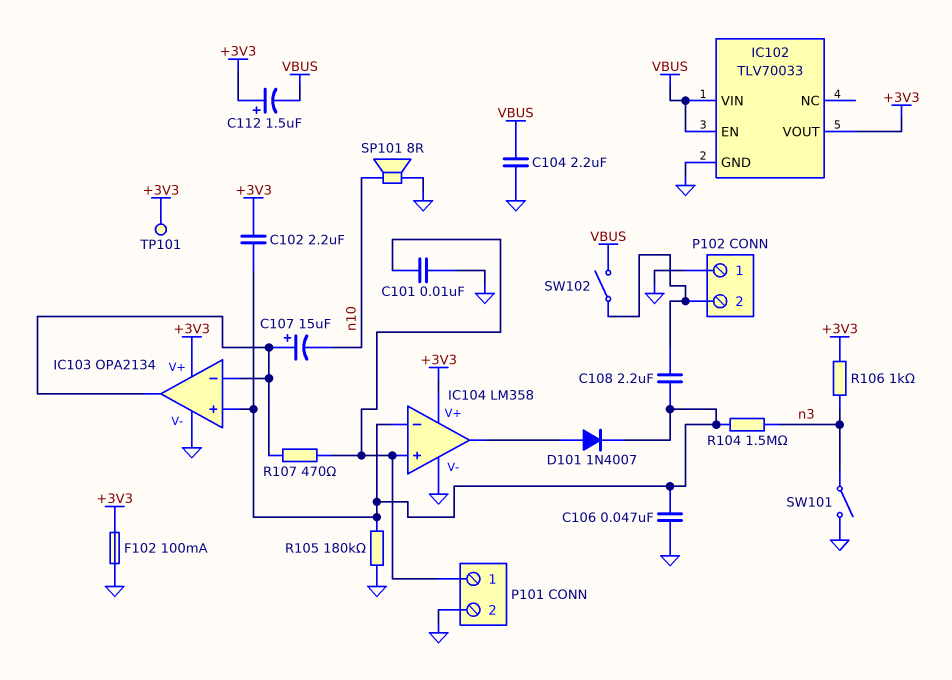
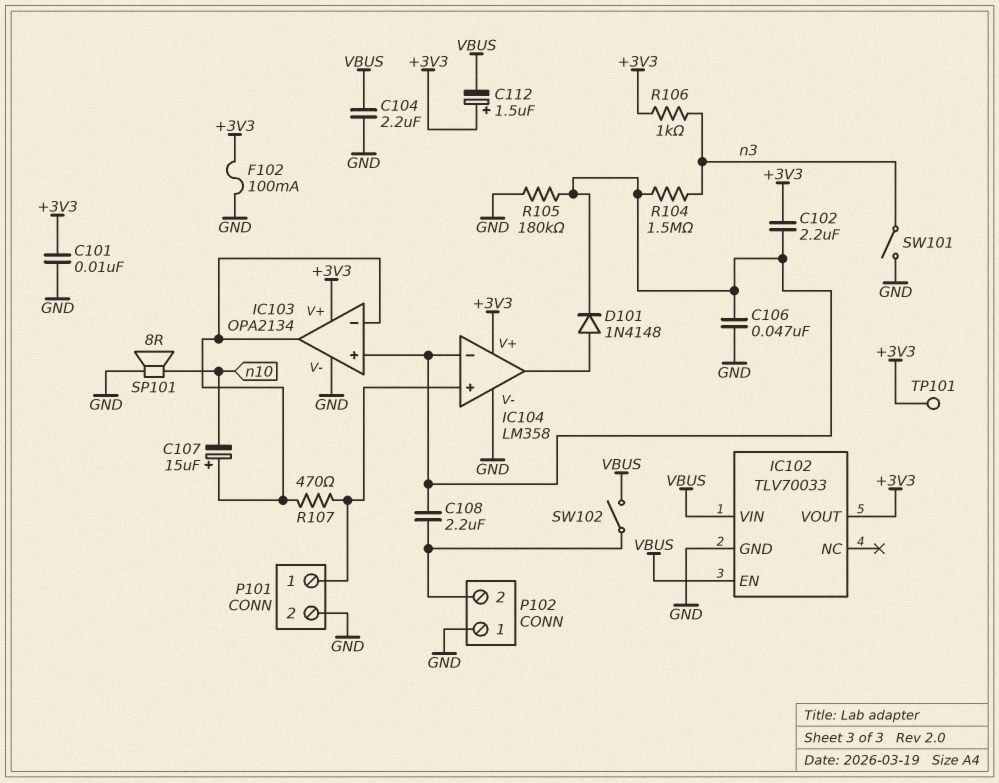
C101: 10nF (GND, IC104/in+) -> 10nF (+3V3, GND)
D101: diode 1N4007 (A IC104/out, K IC103/in+) -> diode 1N4148 (A IC104/out, K IC103/in+)

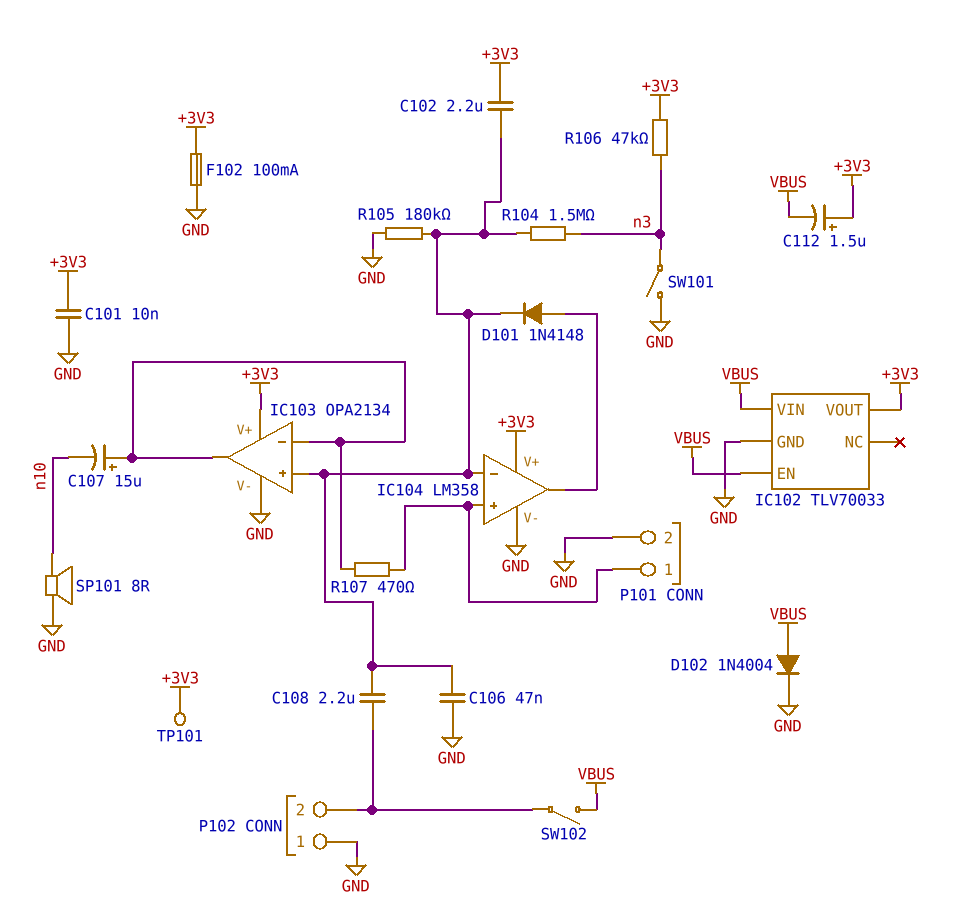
C104: 2.2uF (GND, VBUS) -> none
D102: none -> diode 1N4004 (A VBUS, K GND)
R106: 1k (+3V3, n3) -> 47k (+3V3, n3)

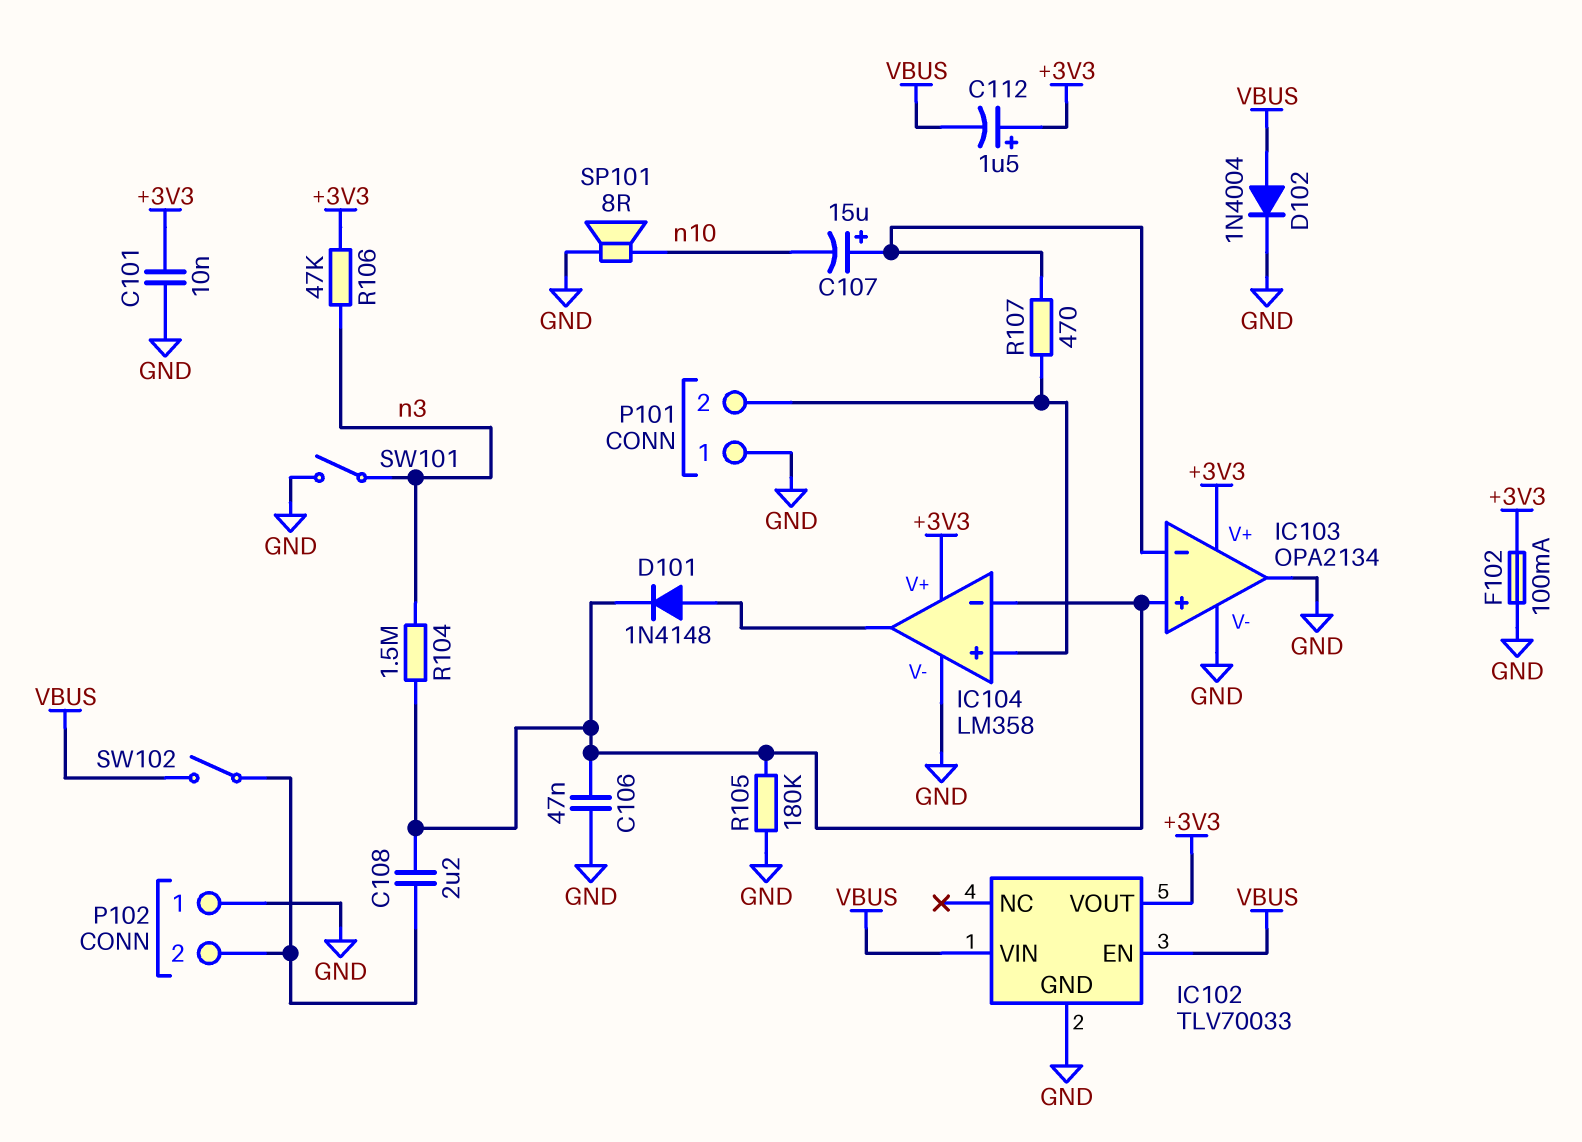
C102: 2.2uF (+3V3, IC103/in+) -> none
IC103 pin out: IC103/in- -> GND
P101 pin 1: IC104/in+ -> GND
P101 pin 2: GND -> IC104/in+
TP101: test point (+3V3) -> none

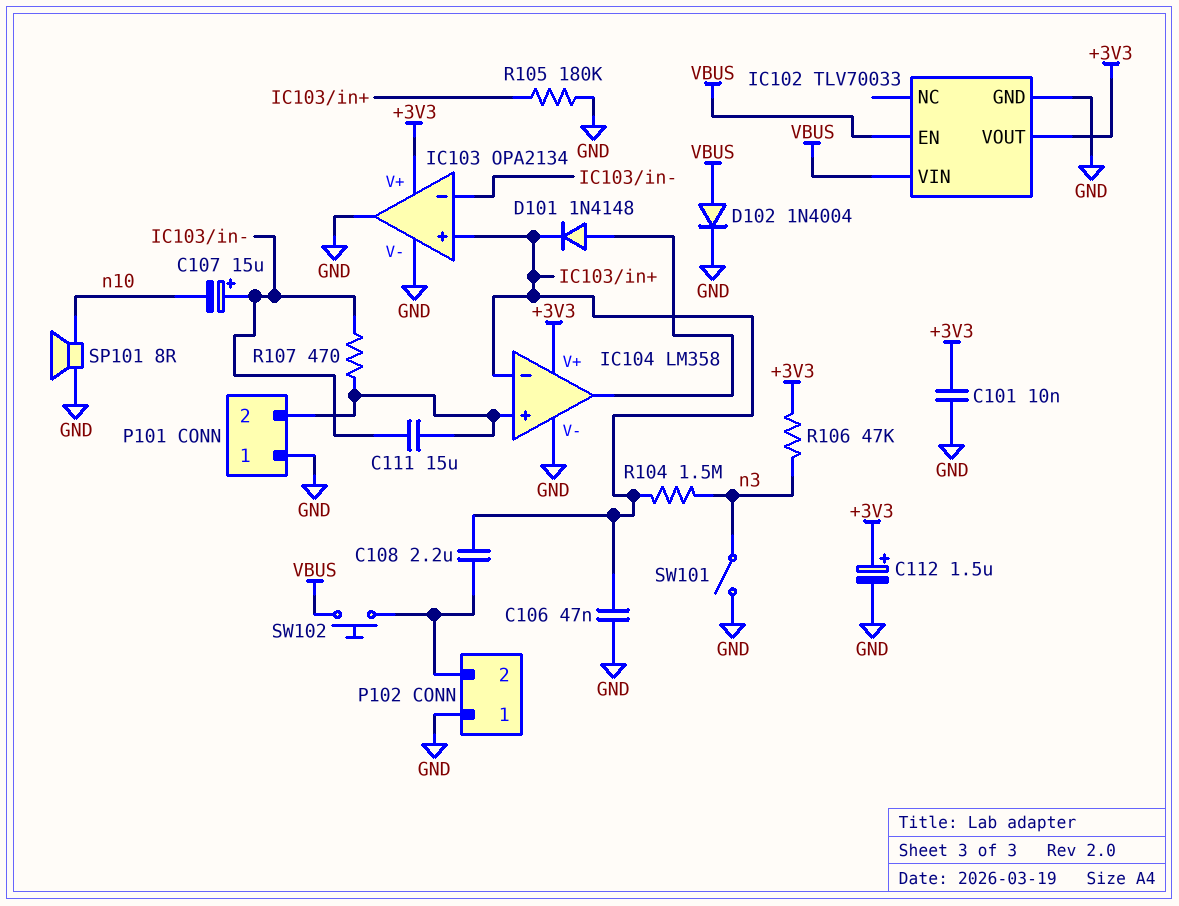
C111: none -> 15uF (IC103/in-, IC104/in+)
C112: 1.5uF (plus +3V3, minus VBUS) -> 1.5uF (plus +3V3, minus GND)
F102: 100mA (+3V3, GND) -> none
SW102: switch (P102/2, VBUS) -> button (P102/2, VBUS)

